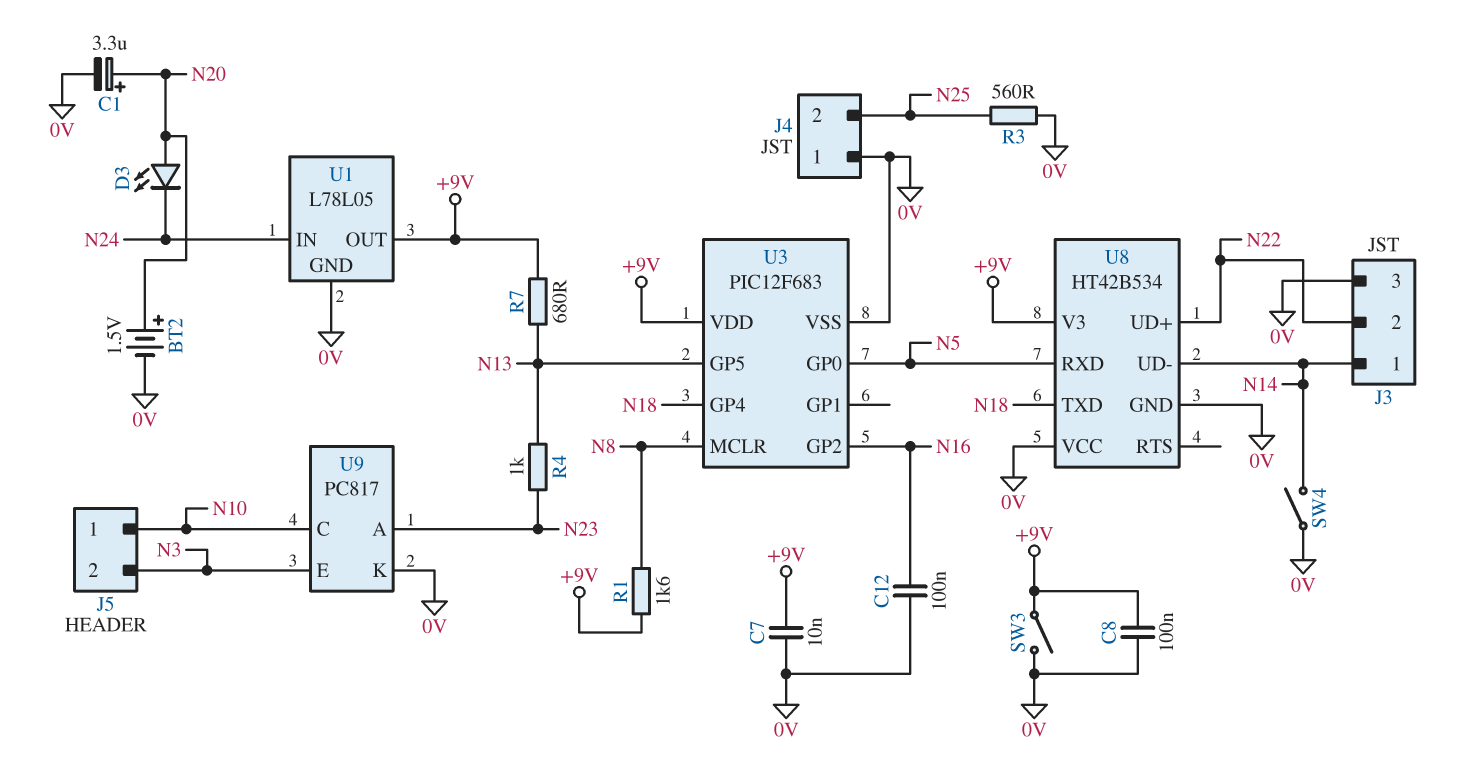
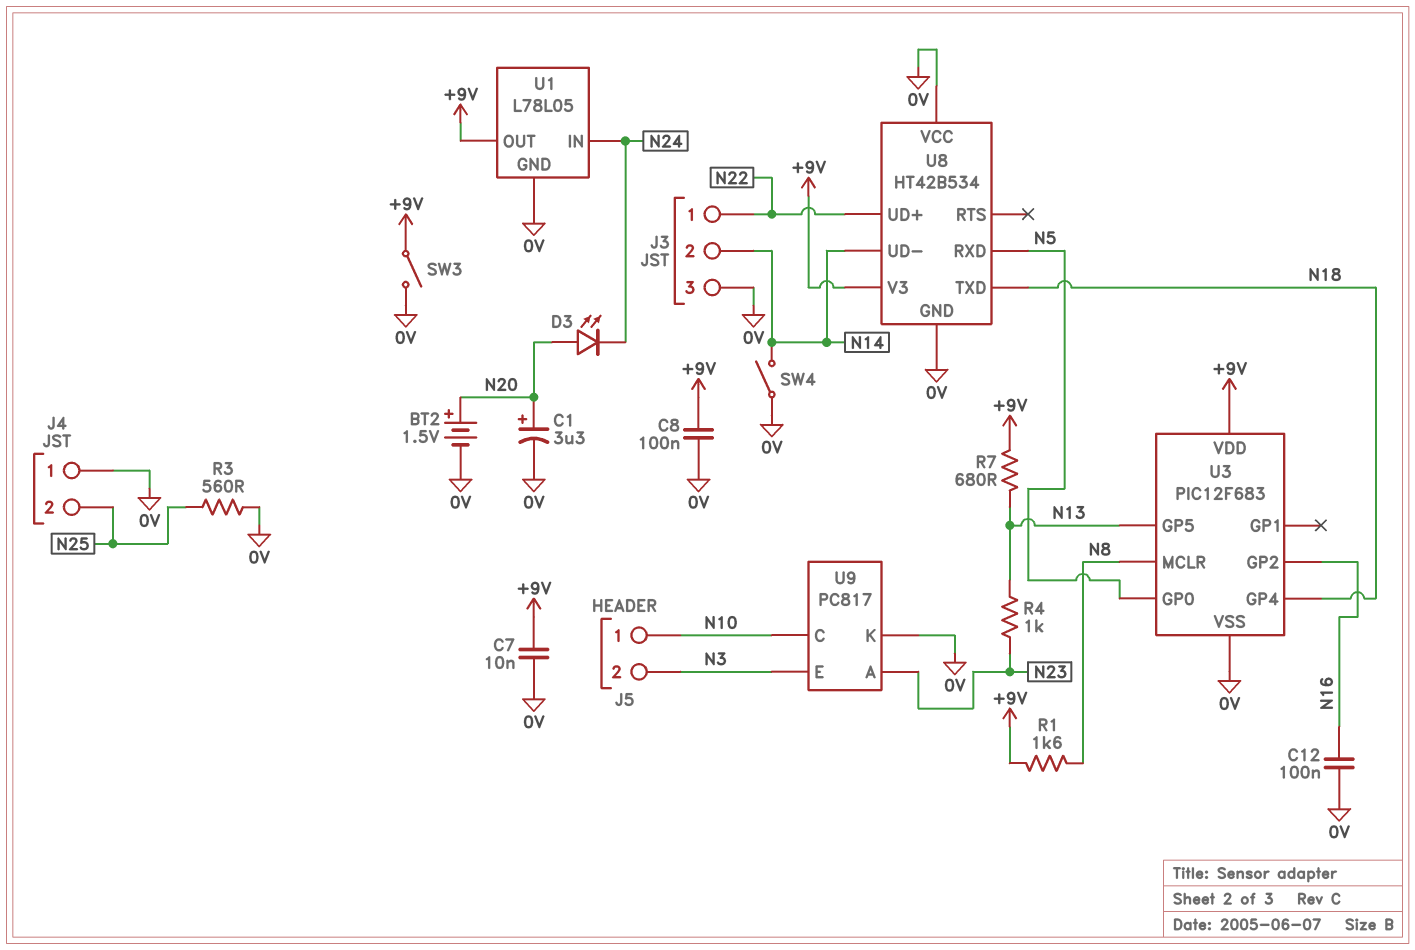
J3 pin 1: N14 -> N22
J3 pin 2: N22 -> N14

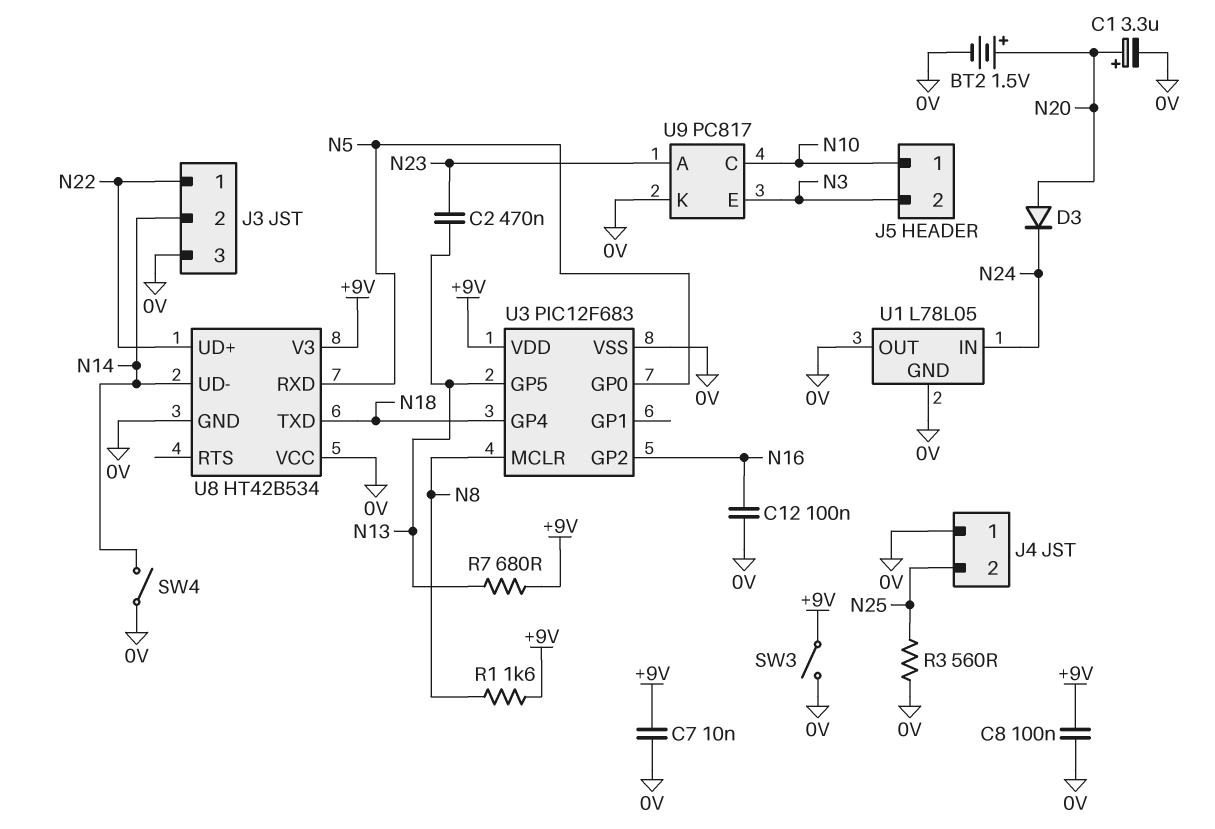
C2: none -> 470nF (N13, N23)
D3: LED (A N20, K N24) -> diode (A N20, K N24)
R4: 1k (N13, N23) -> none
U1 pin OUT: +9V -> 0V

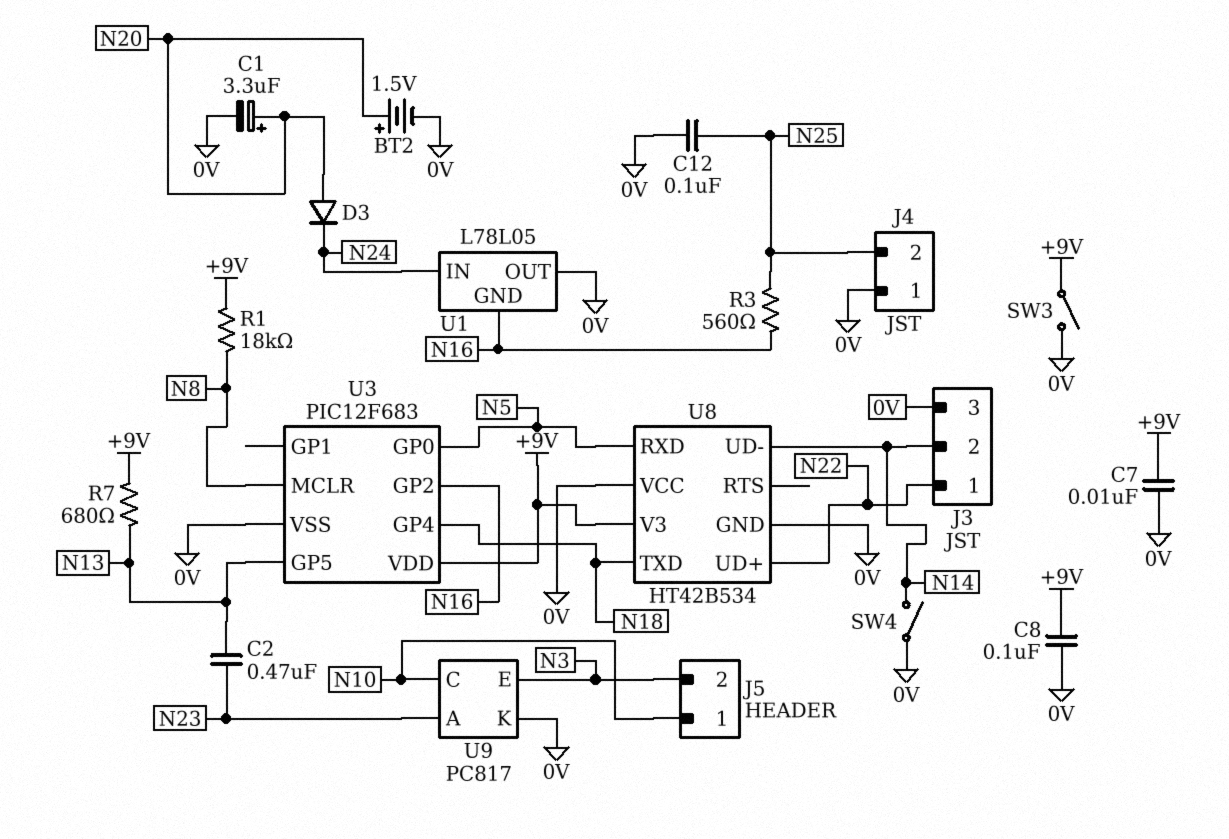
C12: 100nF (0V, N16) -> 100nF (0V, N25)
R1: 1.6k (+9V, N8) -> 18k (+9V, N8)
R3: 560 (0V, N25) -> 560 (N16, N25)
U1 pin GND: 0V -> N16

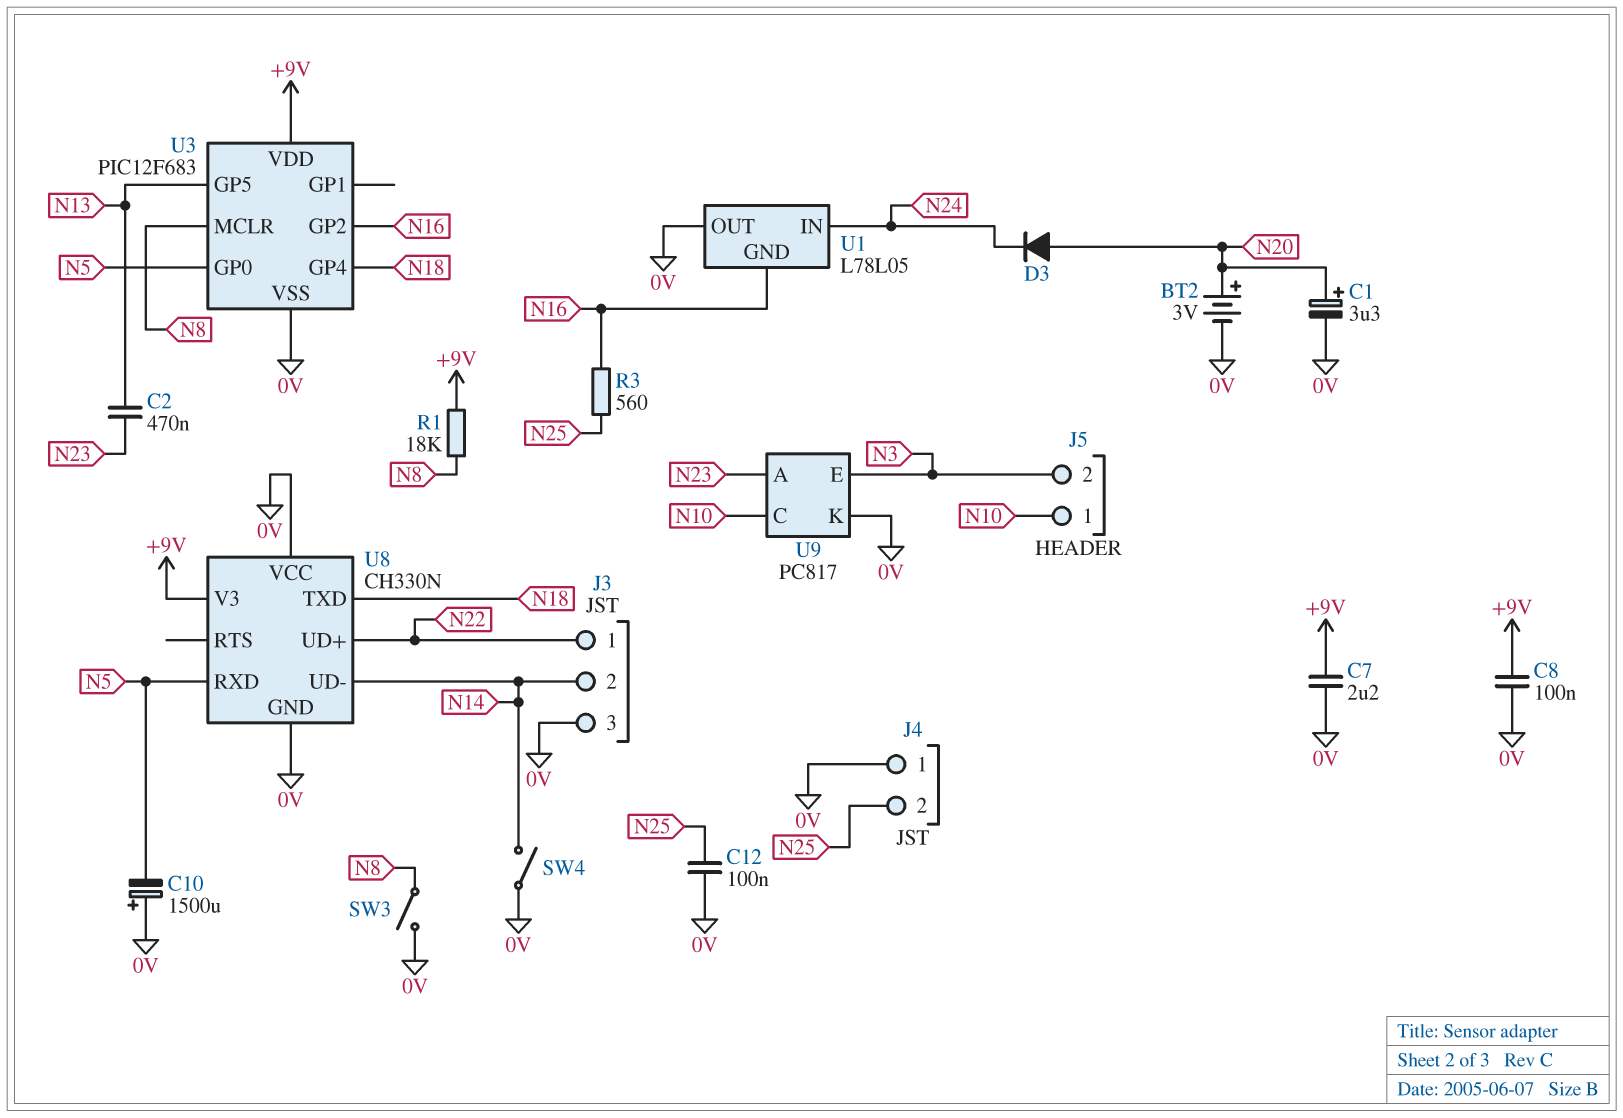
BT2: 1.5V (plus N20, minus 0V) -> 3V (plus N20, minus 0V)
C7: 10nF (+9V, 0V) -> 2.2uF (+9V, 0V)
C10: none -> 1500uF (plus 0V, minus N5)
R7: 680 (+9V, N13) -> none
SW3: switch (+9V, 0V) -> switch (0V, N8)
U8: HT42B534 -> CH330N

